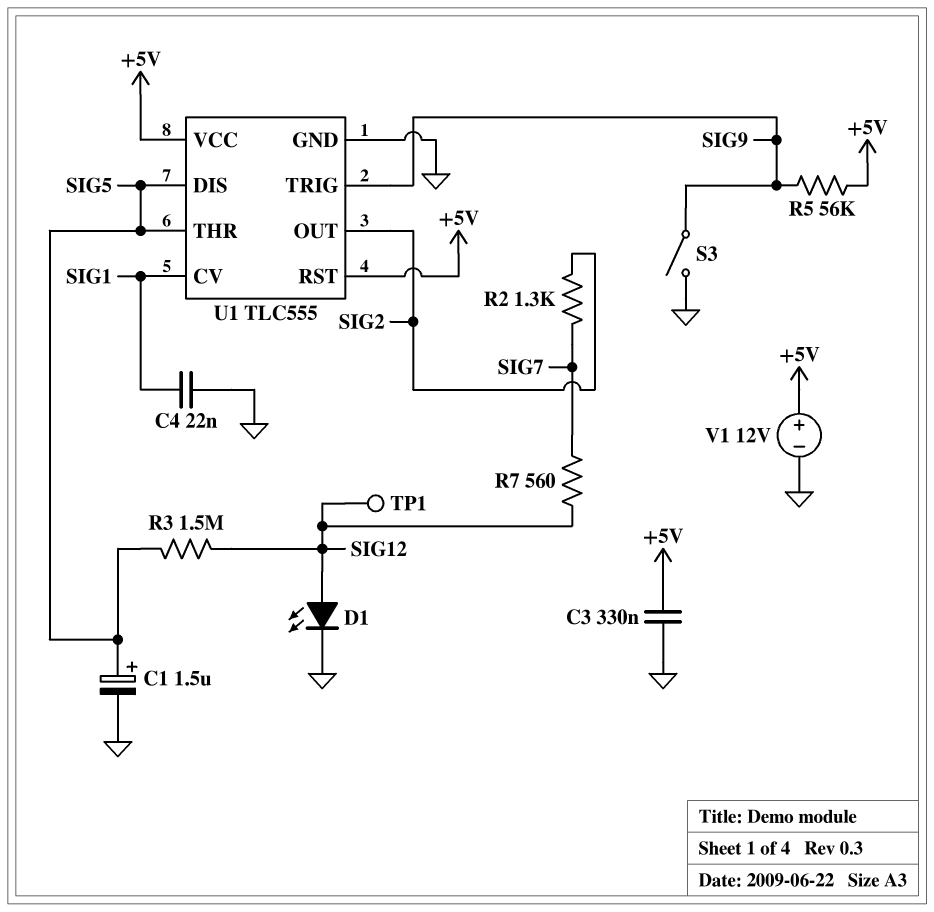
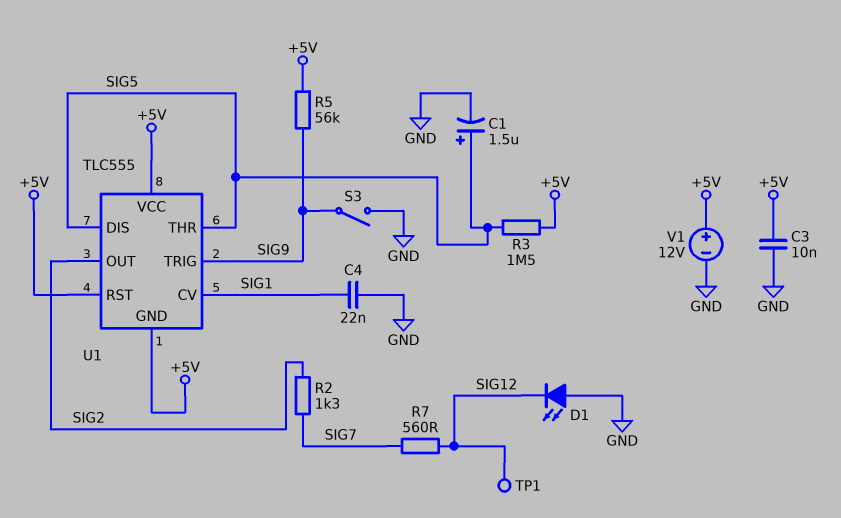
C3: 330nF (+5V, GND) -> 10nF (+5V, GND)
D1: LED (A SIG12, K GND) -> LED (A GND, K SIG12)
R3: 1.5M (SIG5, SIG12) -> 1.5M (+5V, SIG5)
U1 pin GND: GND -> +5V

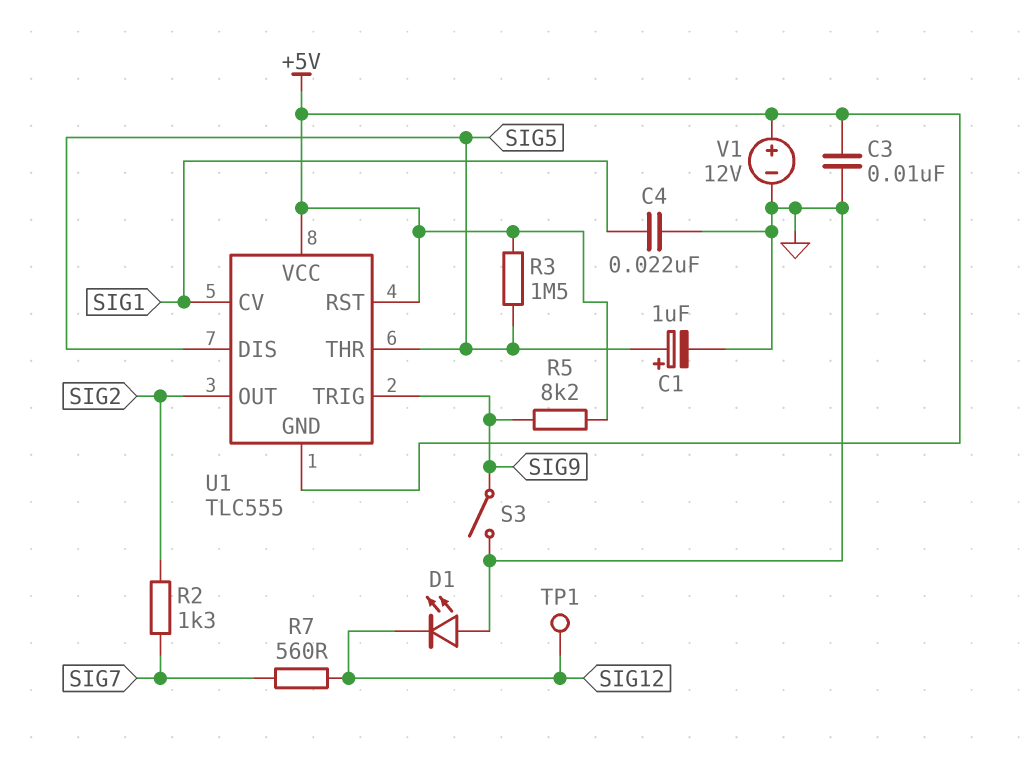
C1: 1.5uF (plus SIG5, minus GND) -> 1uF (plus SIG5, minus GND)
R5: 56k (+5V, SIG9) -> 8.2k (+5V, SIG9)

